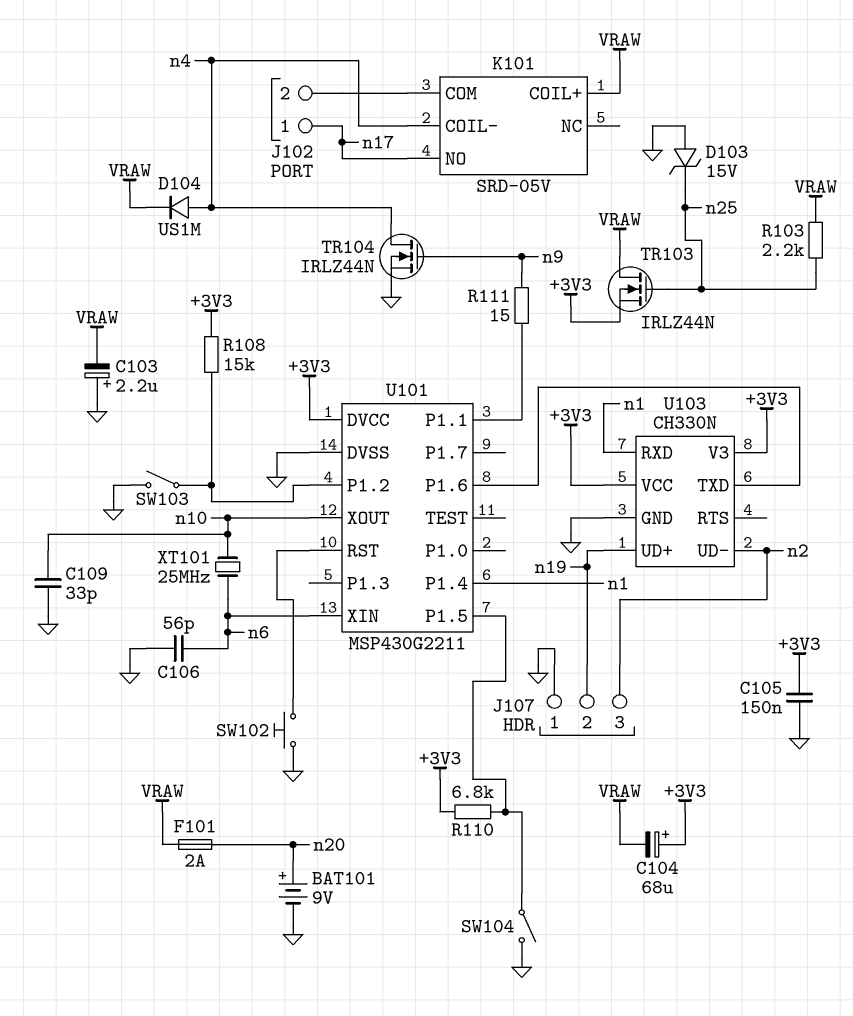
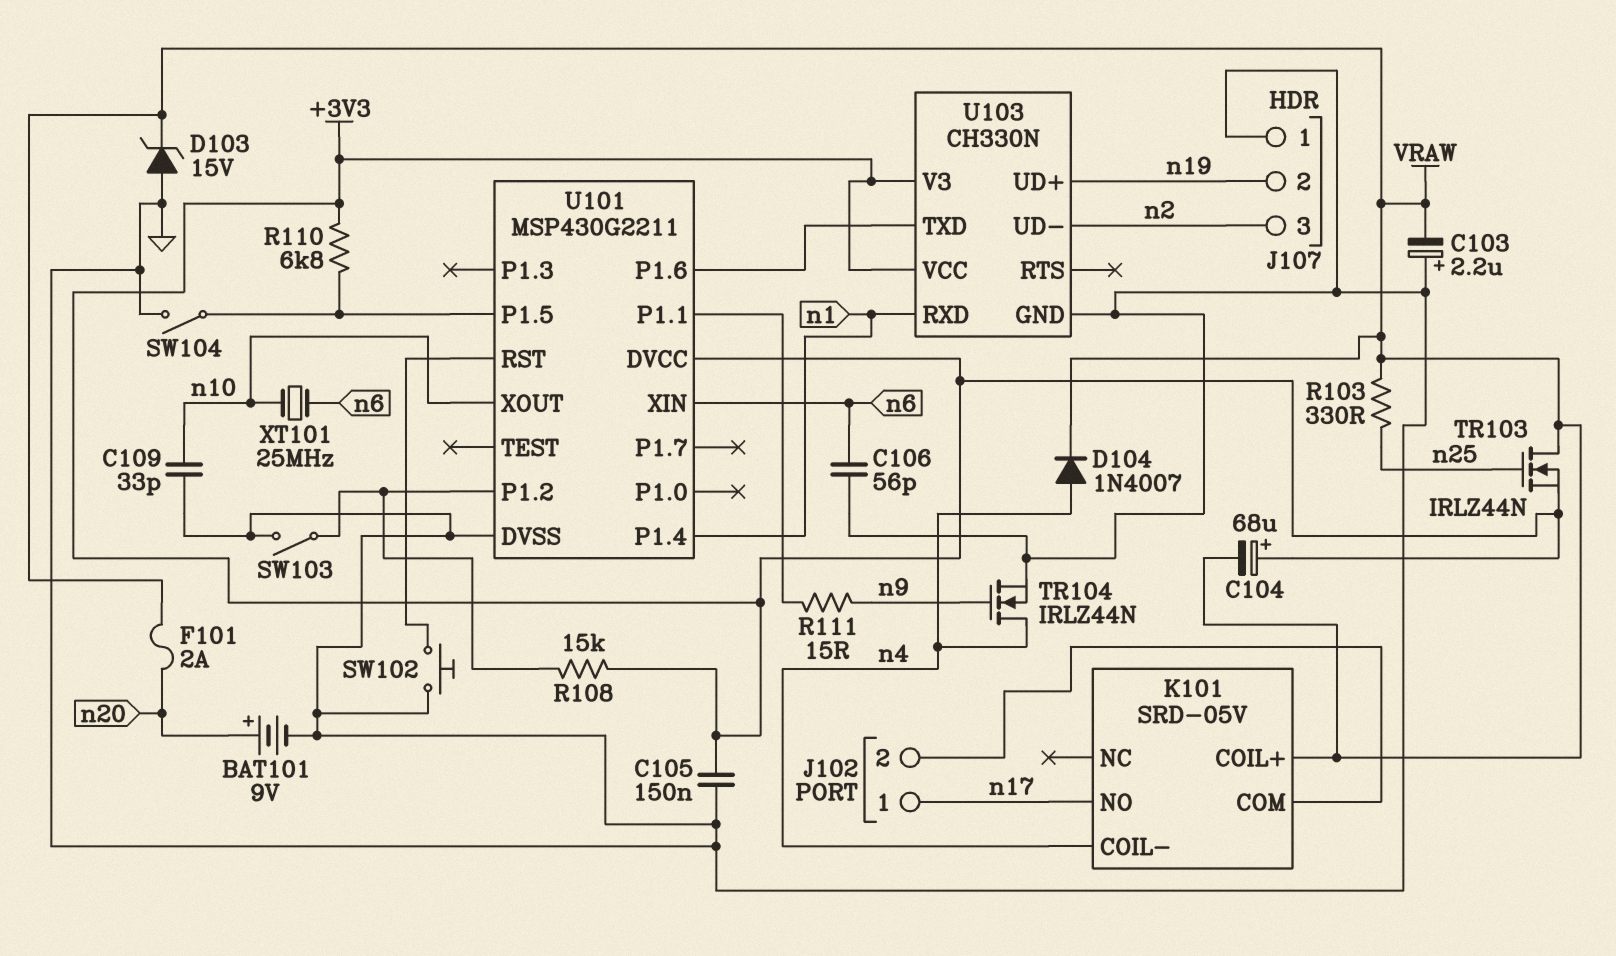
D103: zener 15V (A GND, K n25) -> zener 15V (A GND, K VRAW)
D104: diode US1M (A n4, K VRAW) -> diode 1N4007 (A n4, K VRAW)
R103: 2.2k (VRAW, n25) -> 330 (VRAW, n25)

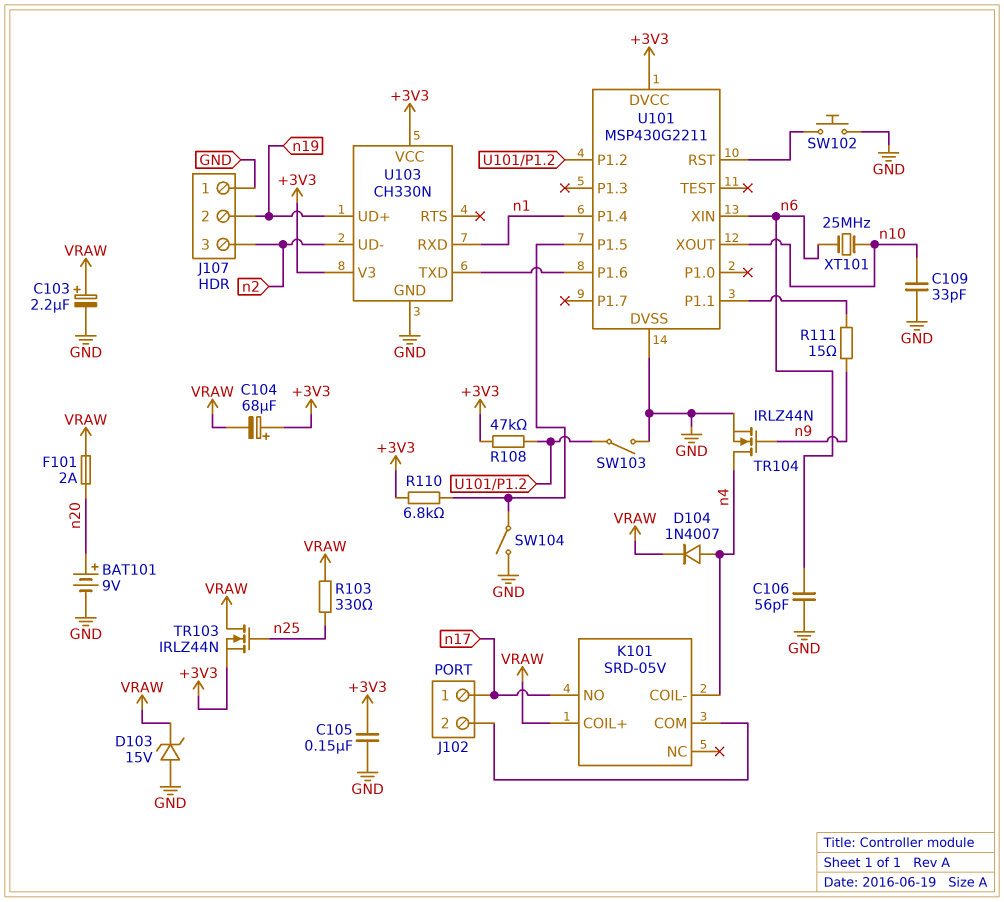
C103: 2.2uF (plus GND, minus VRAW) -> 2.2uF (plus VRAW, minus GND)
R108: 15k (+3V3, U101/P1.2) -> 47k (+3V3, U101/P1.2)

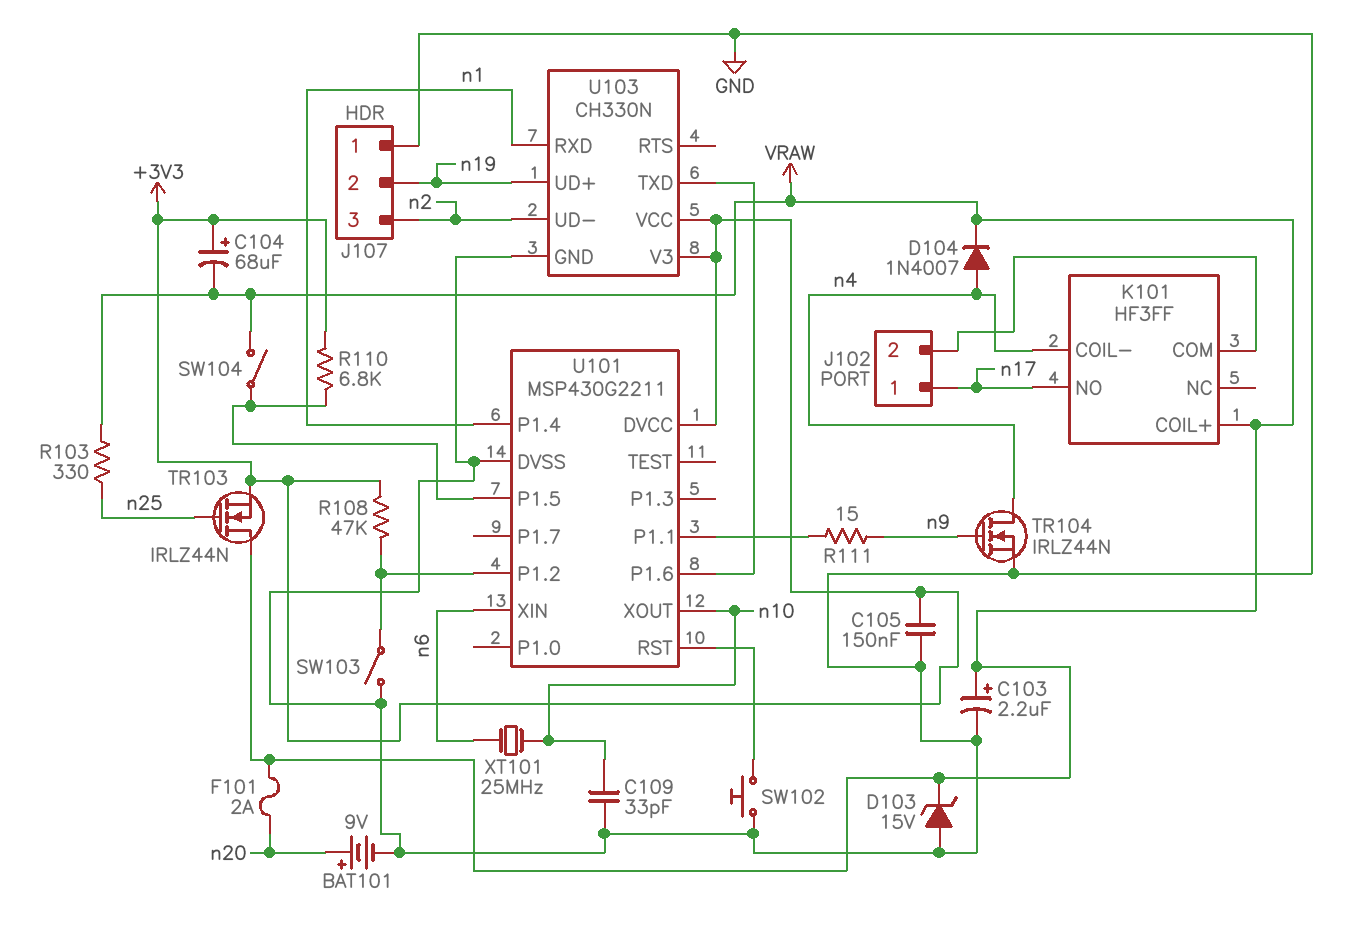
C106: 56pF (GND, n6) -> none
K101: SRD-05V -> HF3FF
SW104: switch (GND, U101/P1.5) -> switch (U101/P1.5, VRAW)

